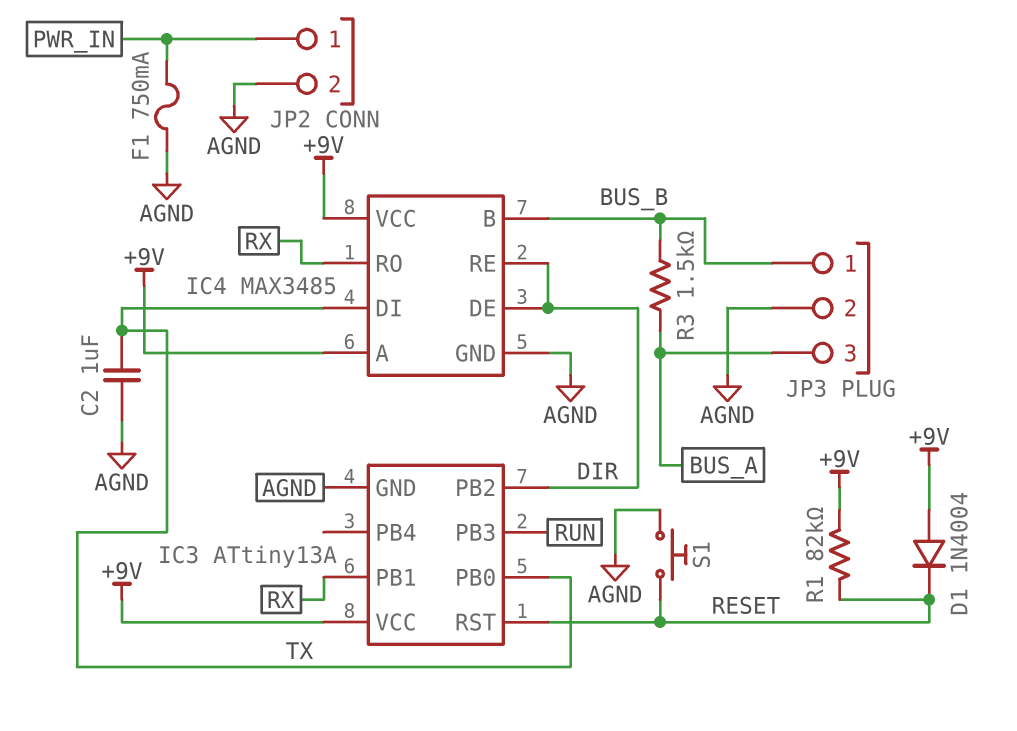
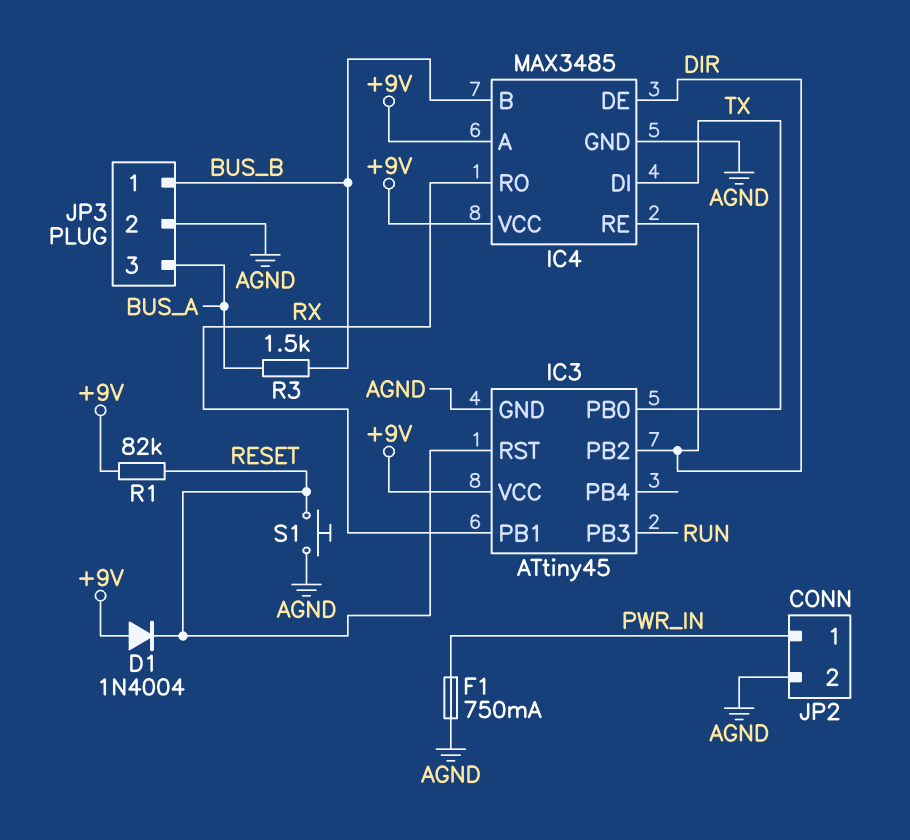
C2: 1uF (AGND, TX) -> none
IC3: ATtiny13A -> ATtiny45

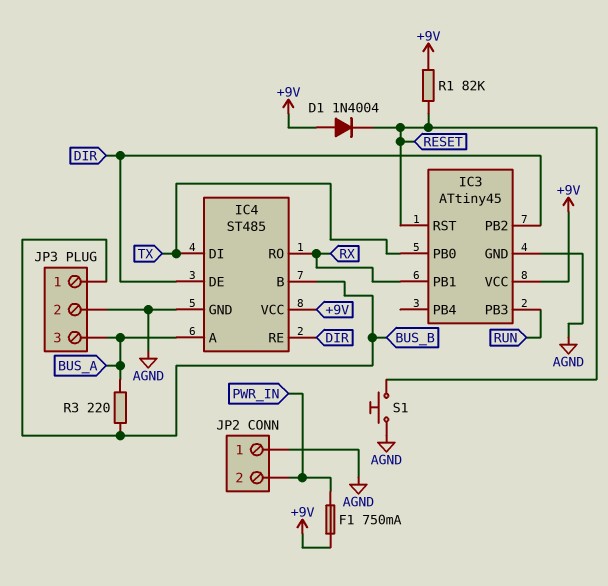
F1: 750mA (AGND, PWR_IN) -> 750mA (+9V, PWR_IN)
IC4: MAX3485 -> ST485
IC4 pin A: +9V -> BUS_A
JP2 pin 1: PWR_IN -> AGND
JP2 pin 2: AGND -> PWR_IN
R3: 1.5k (BUS_A, BUS_B) -> 220 (BUS_A, BUS_B)

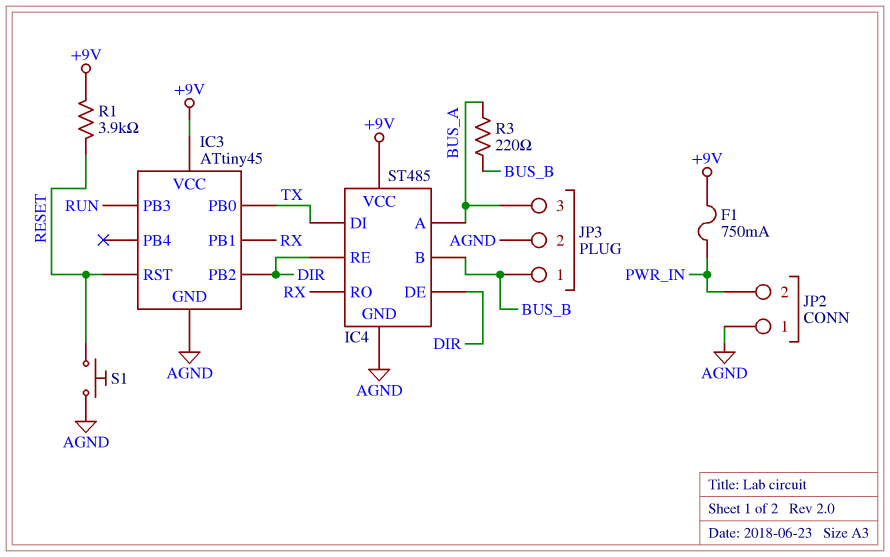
D1: diode 1N4004 (A +9V, K RESET) -> none
R1: 82k (+9V, RESET) -> 3.9k (+9V, RESET)

